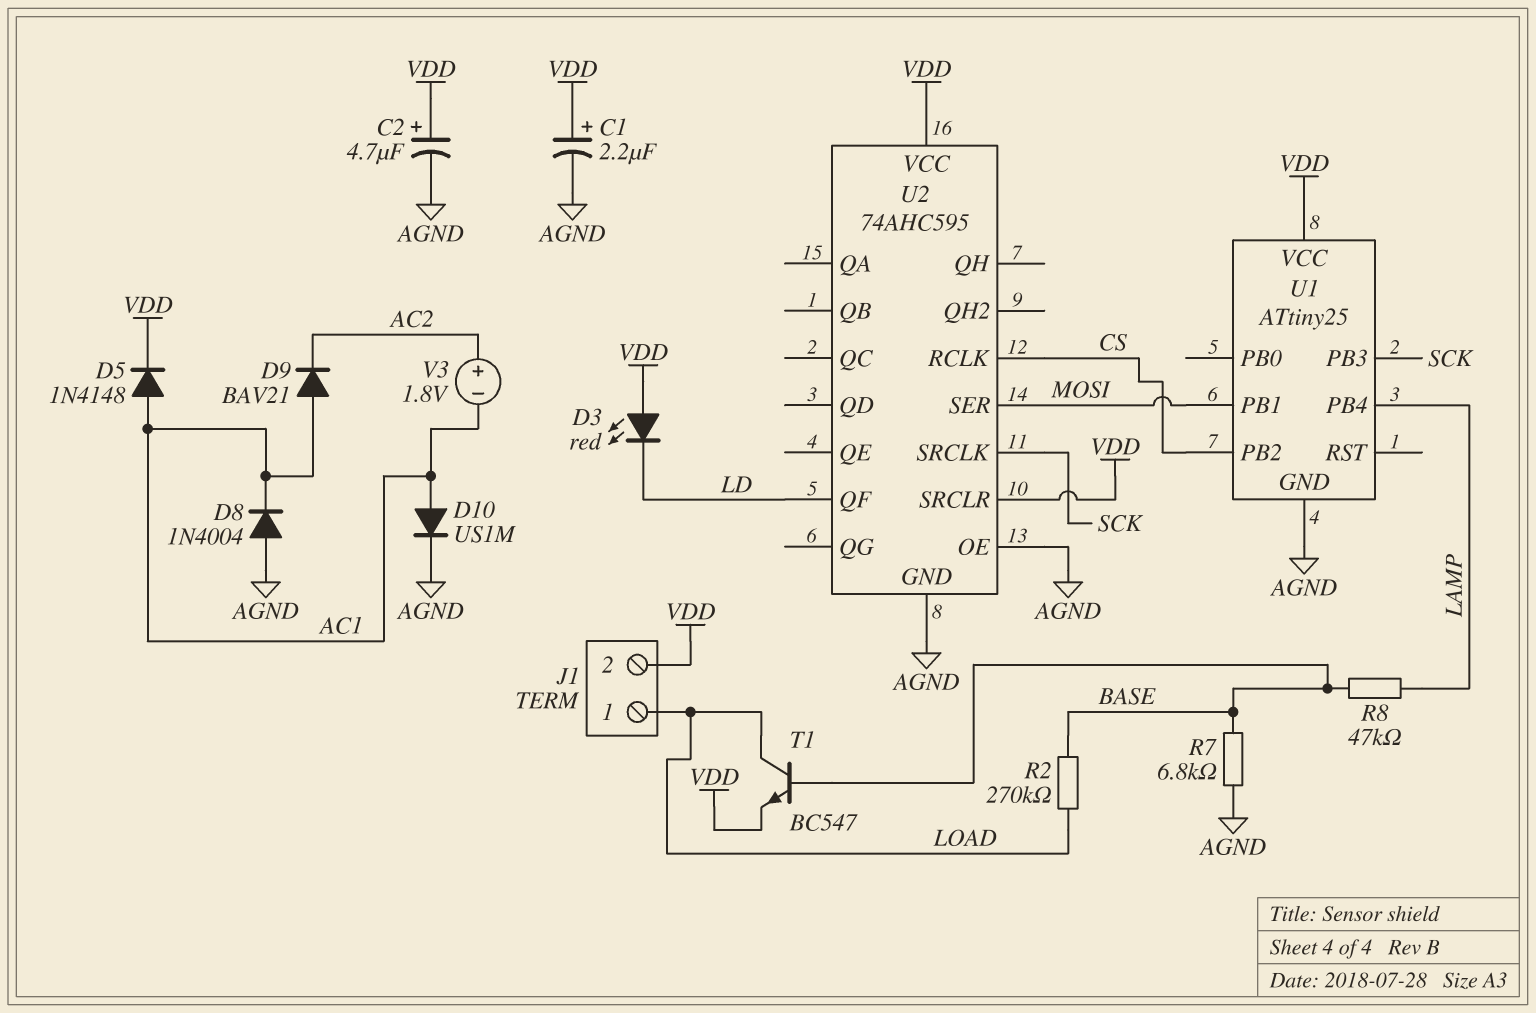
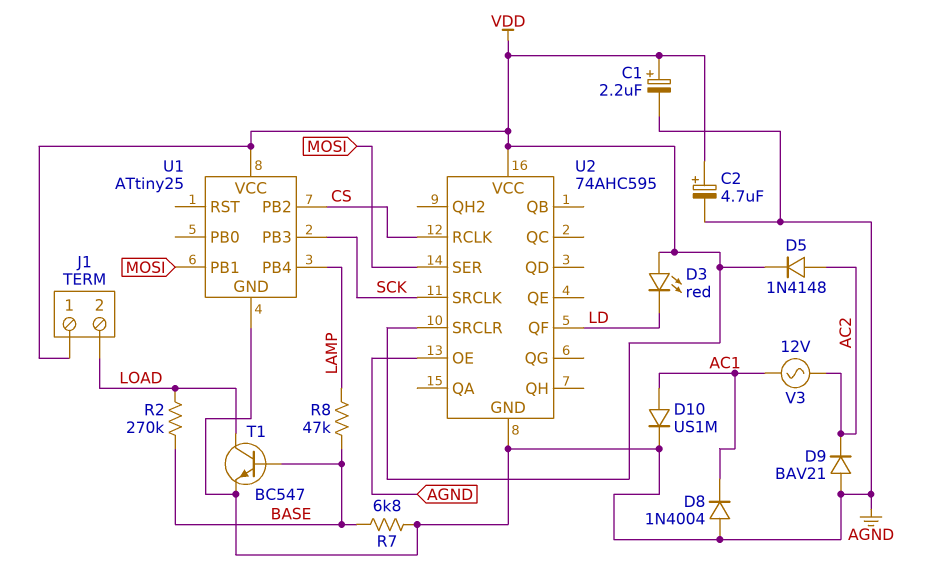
D5: diode 1N4148 (A AC1, K VDD) -> diode 1N4148 (A AC2, K VDD)
D9: diode BAV21 (A AC1, K AC2) -> diode BAV21 (A AGND, K AC2)
J1 pin 1: LOAD -> VDD
J1 pin 2: VDD -> LOAD
T1: NPN BC547 (B BASE, C LOAD, E VDD) -> NPN BC547 (B BASE, C LOAD, E AGND)
V3: 1.8V (plus AC2, minus AC1) -> AC 12V (AC1, AC2)

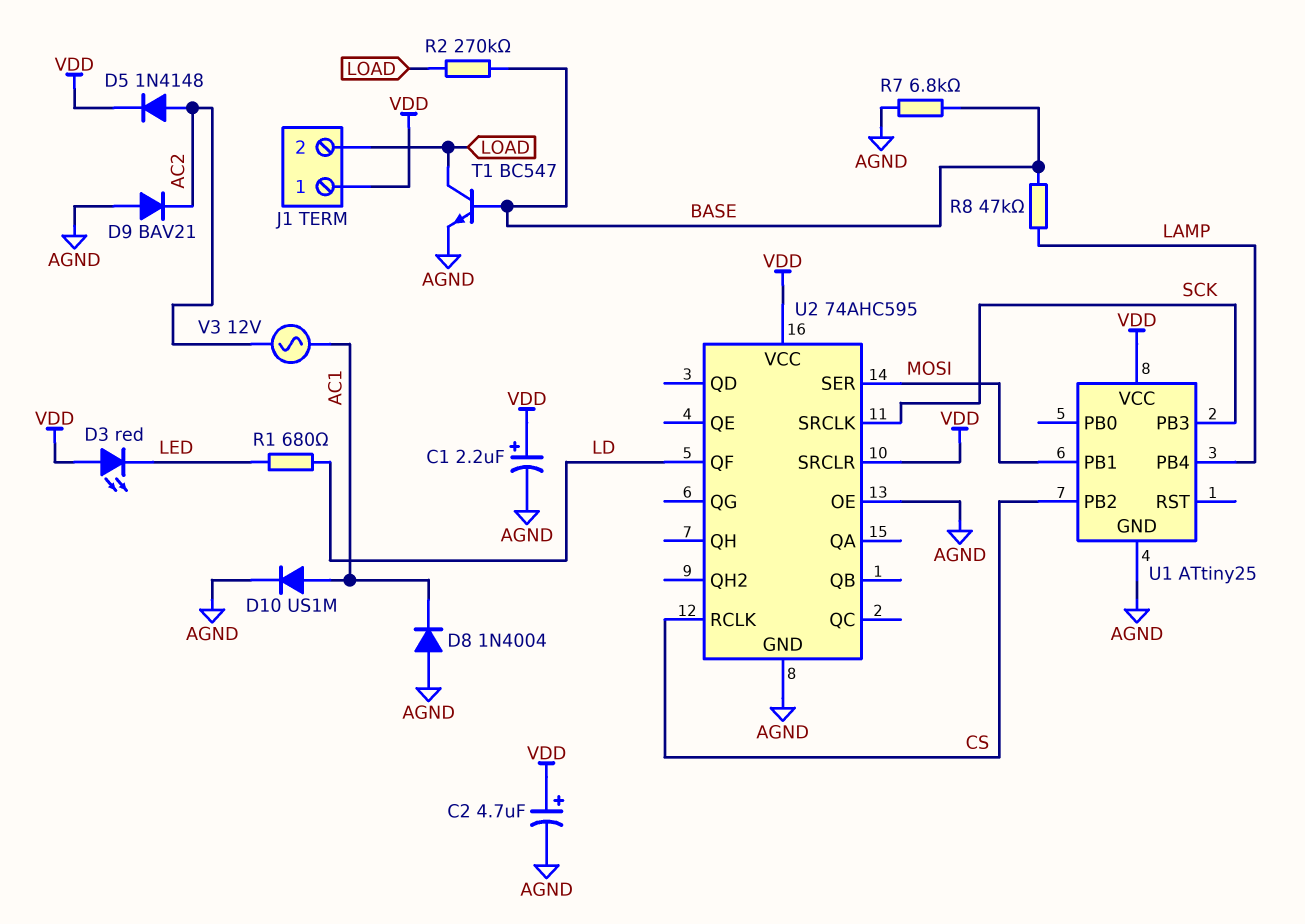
D3: LED red (A VDD, K LD) -> LED red (A VDD, K LED)
R1: none -> 680 (LD, LED)

